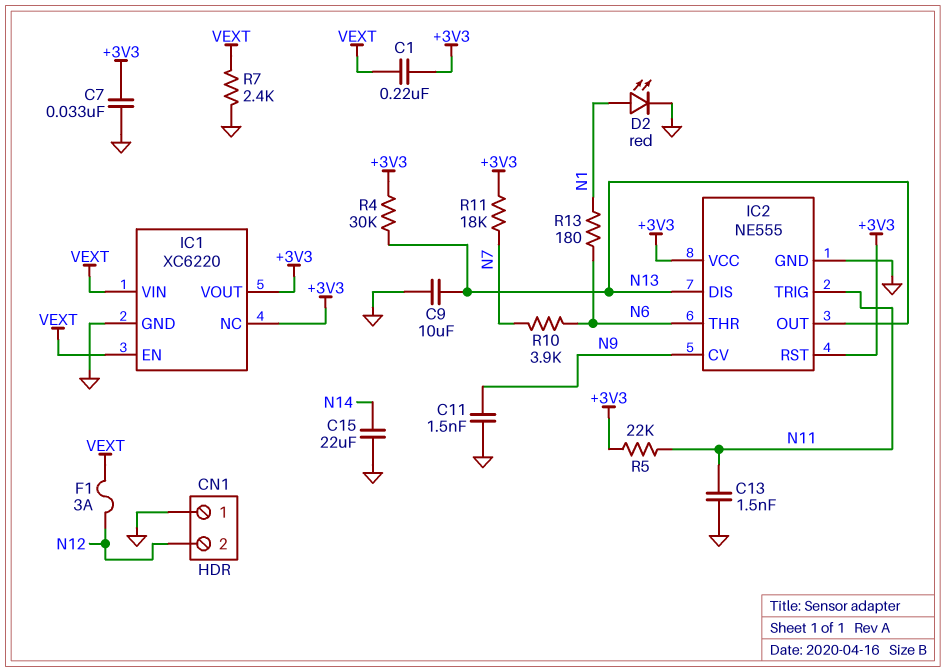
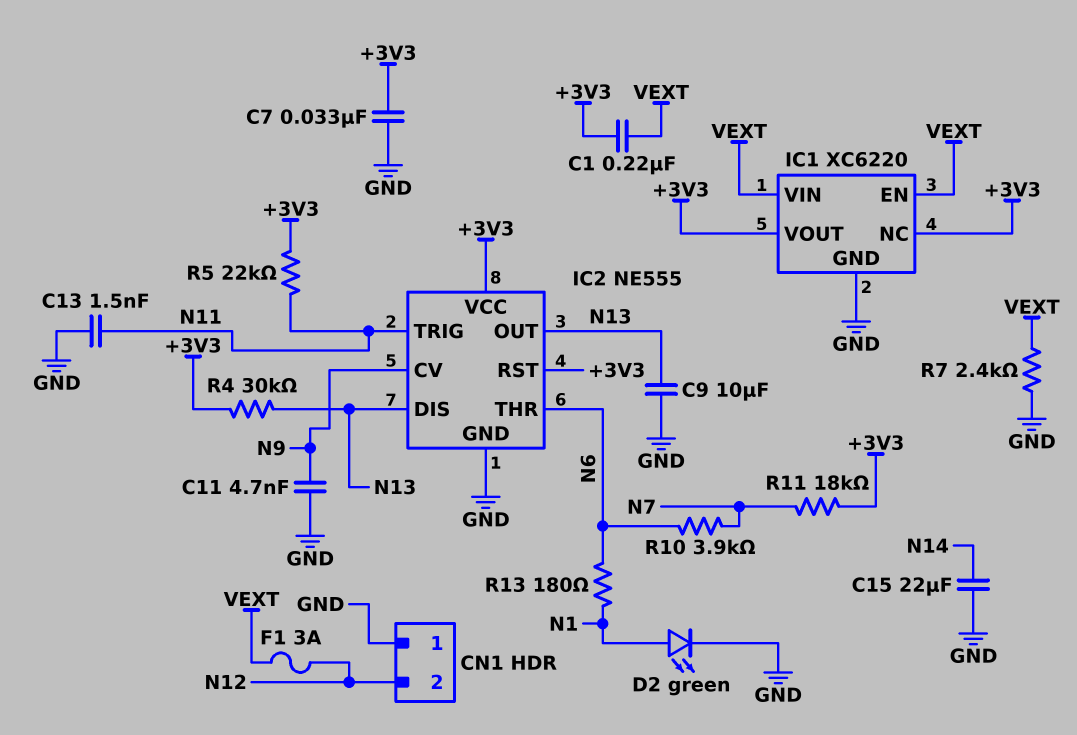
C11: 1.5nF (GND, N9) -> 4.7nF (GND, N9)
D2: LED red (A N1, K GND) -> LED green (A N1, K GND)

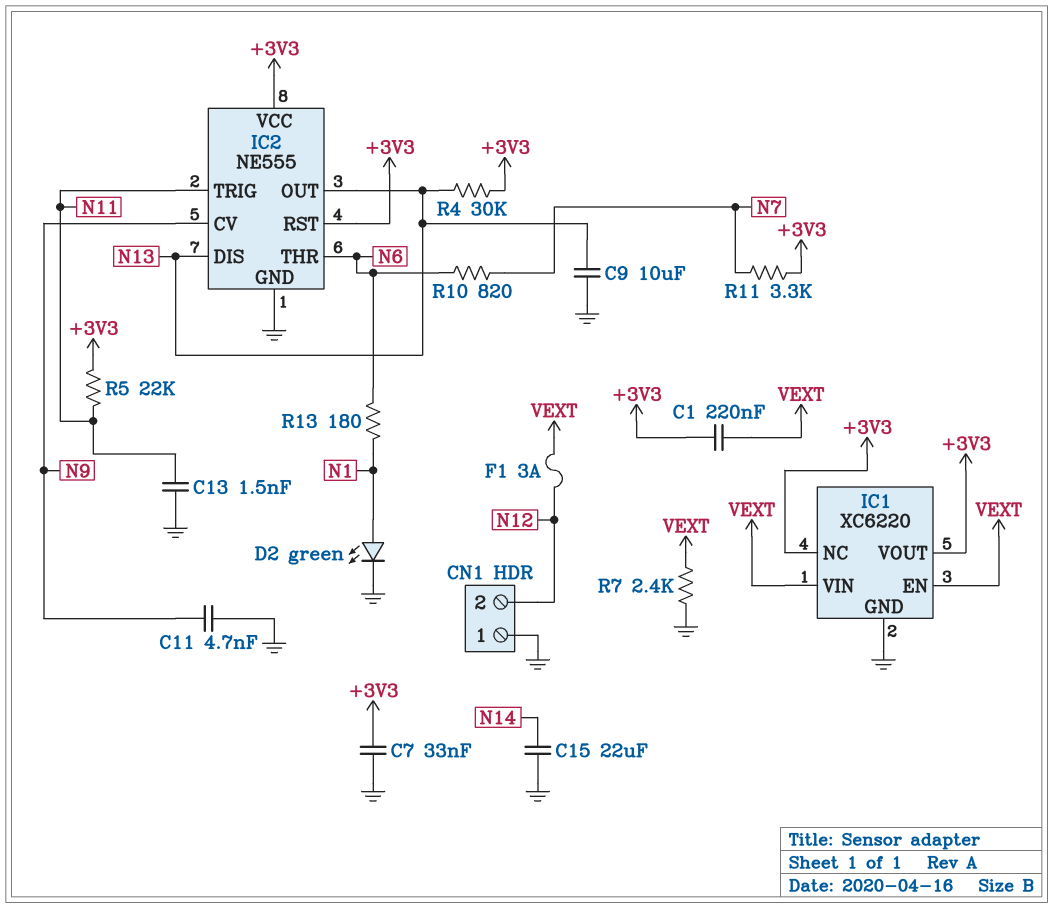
R10: 3.9k (N6, N7) -> 820 (N6, N7)
R11: 18k (+3V3, N7) -> 3.3k (+3V3, N7)

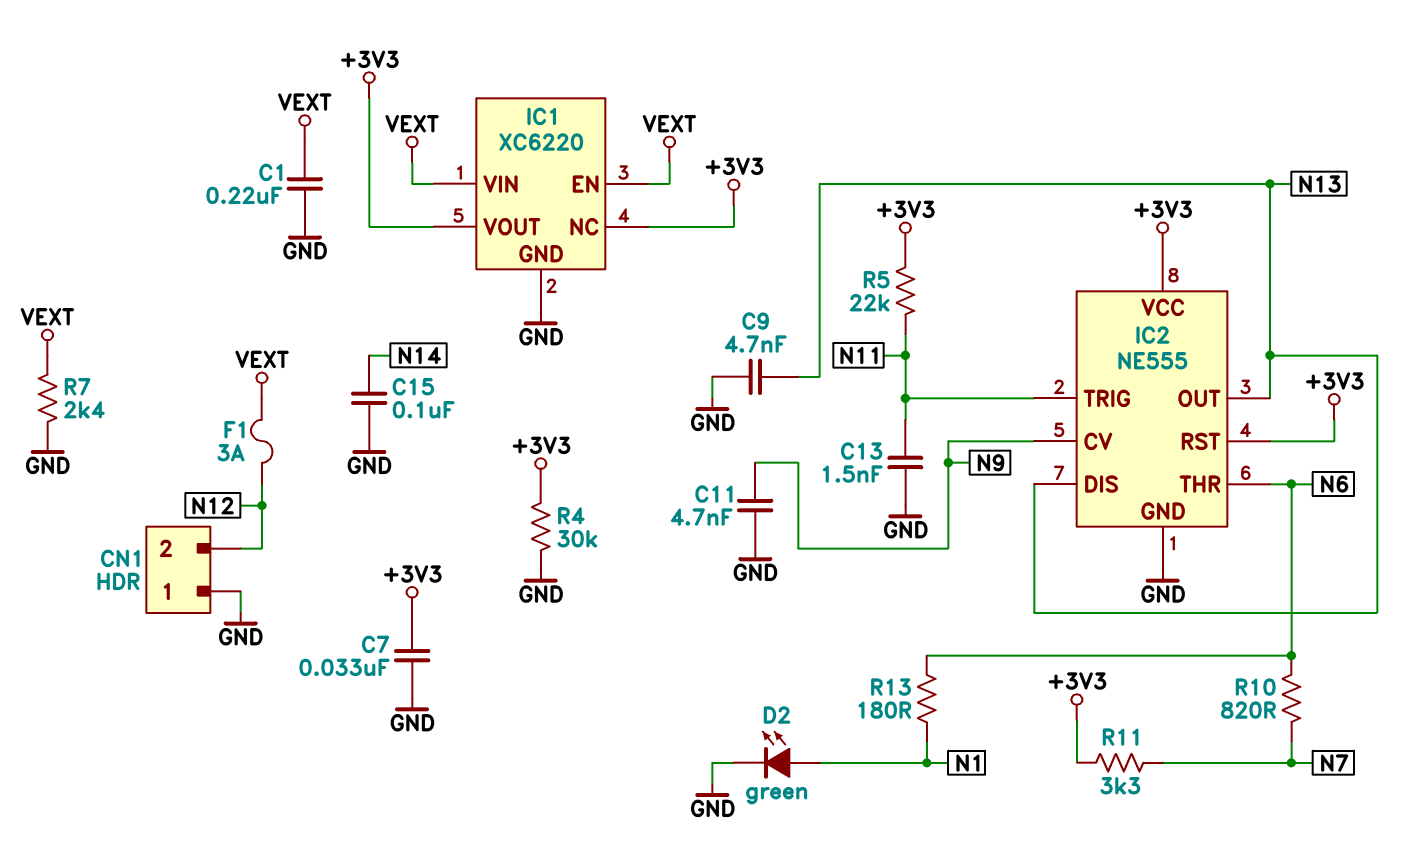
C1: 220nF (+3V3, VEXT) -> 220nF (GND, VEXT)
C9: 10uF (GND, N13) -> 4.7nF (GND, N13)
C15: 22uF (GND, N14) -> 100nF (GND, N14)
R4: 30k (+3V3, N13) -> 30k (+3V3, GND)

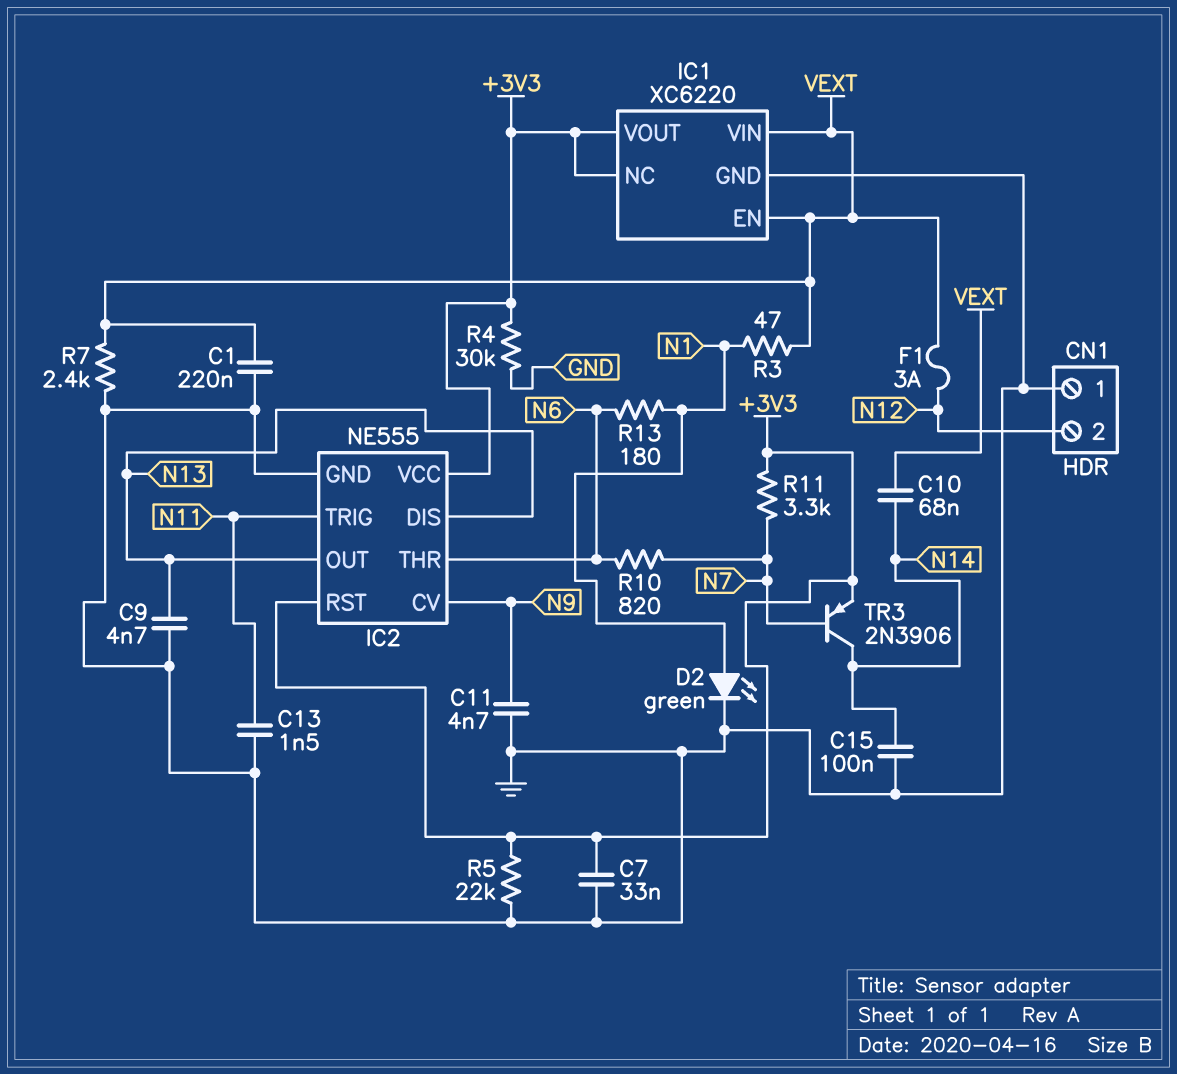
C10: none -> 68nF (N14, VEXT)
R3: none -> 47 (N1, VEXT)
R5: 22k (+3V3, N11) -> 22k (+3V3, GND)
TR3: none -> PNP 2N3906 (B N7, C N14, E +3V3)

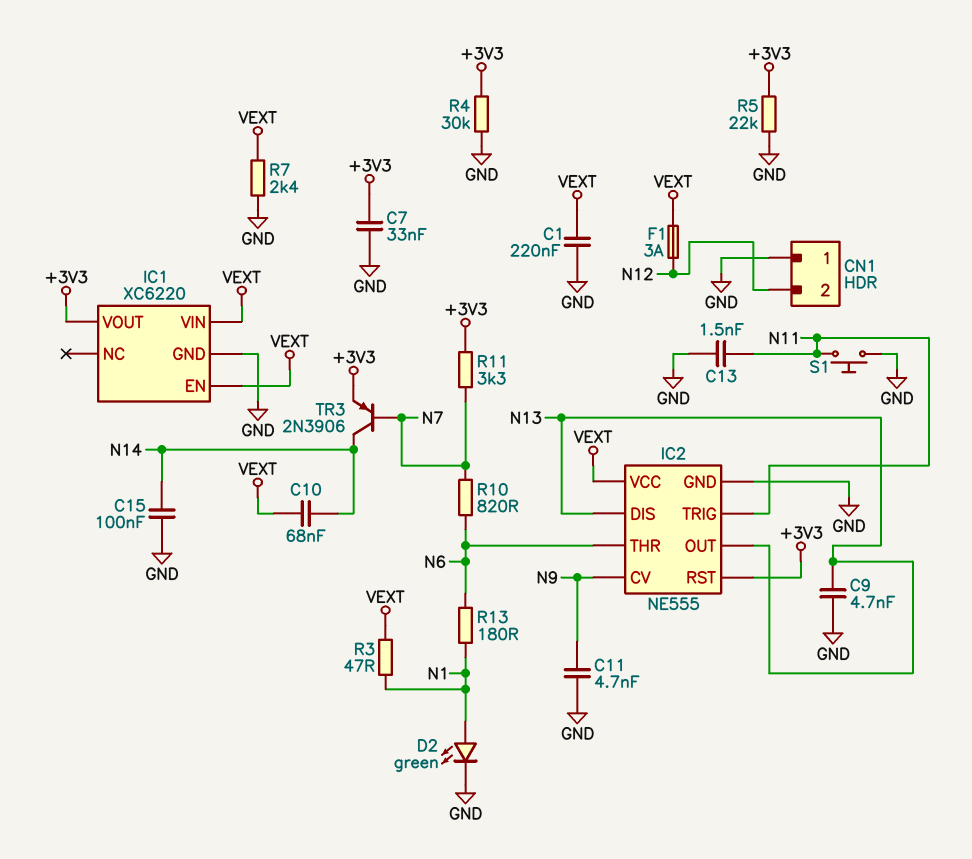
IC1 pin NC: +3V3 -> none
IC2 pin VCC: +3V3 -> VEXT
S1: none -> button (GND, N11)

